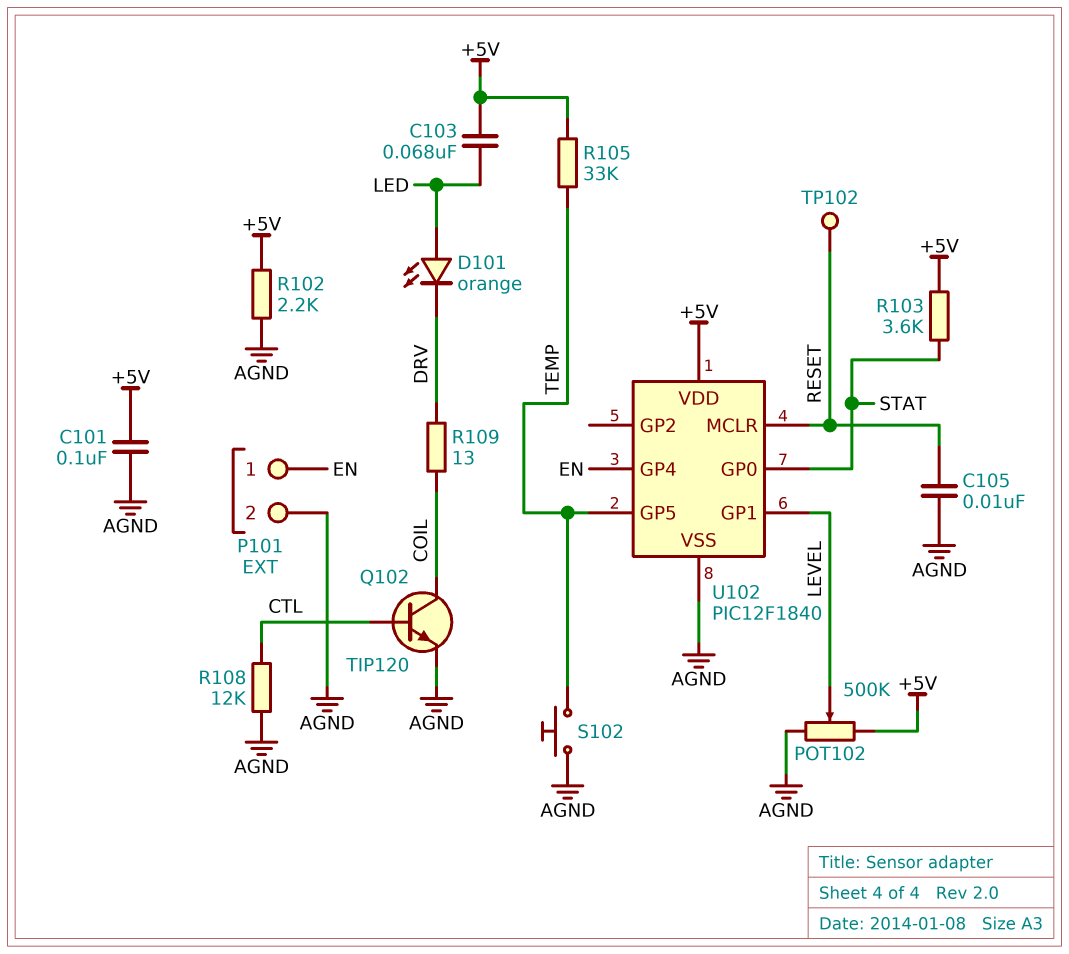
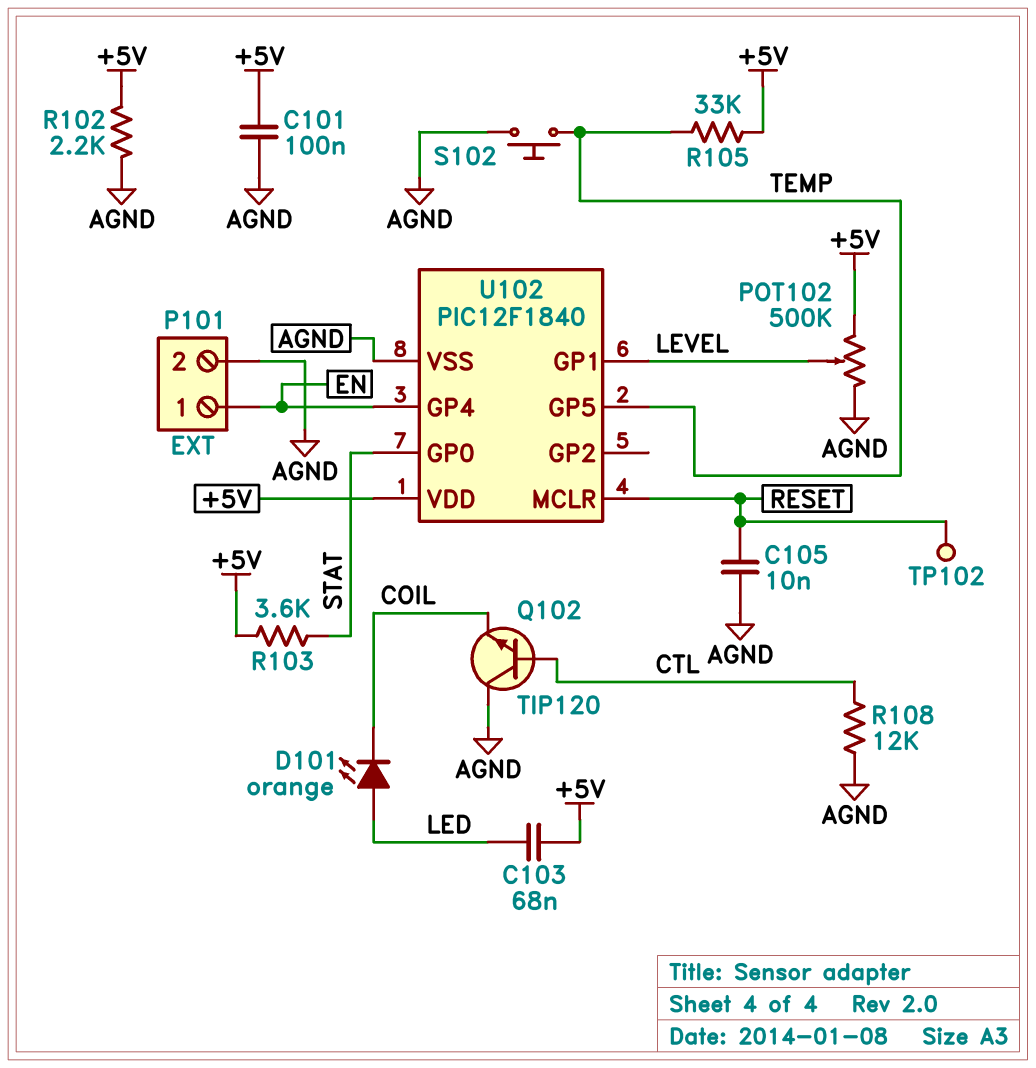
D101: LED orange (A LED, K DRV) -> LED orange (A LED, K COIL)
Q102: NPN TIP120 (B CTL, C COIL, E AGND) -> NPN TIP120 (B CTL, C AGND, E COIL)
R109: 13 (COIL, DRV) -> none

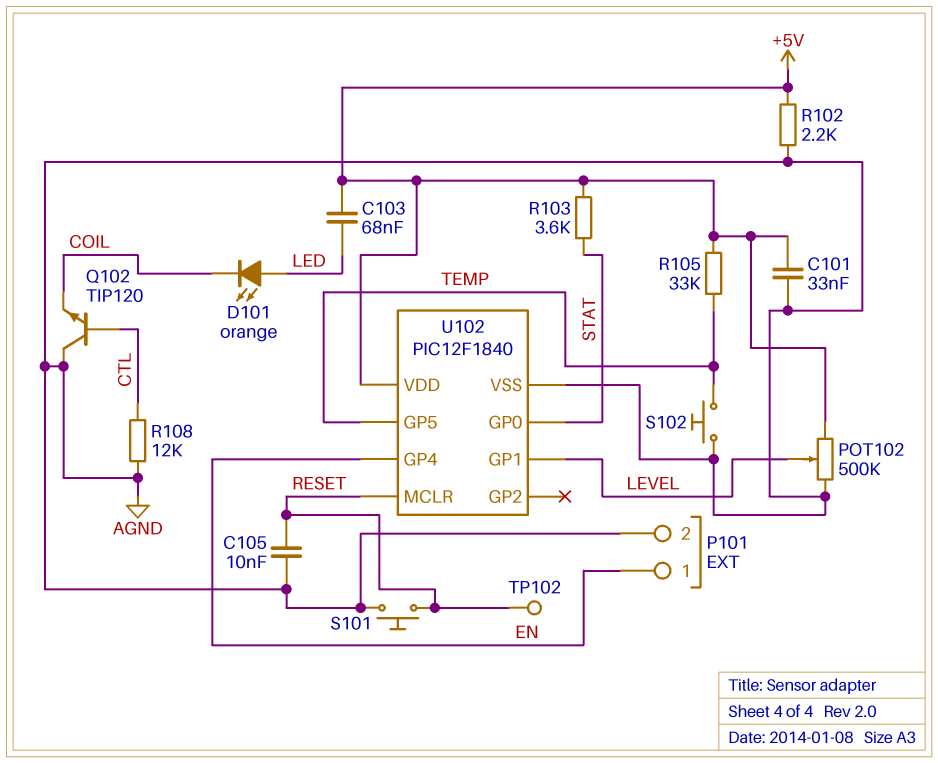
C101: 100nF (+5V, AGND) -> 33nF (+5V, AGND)
S101: none -> button (AGND, RESET)

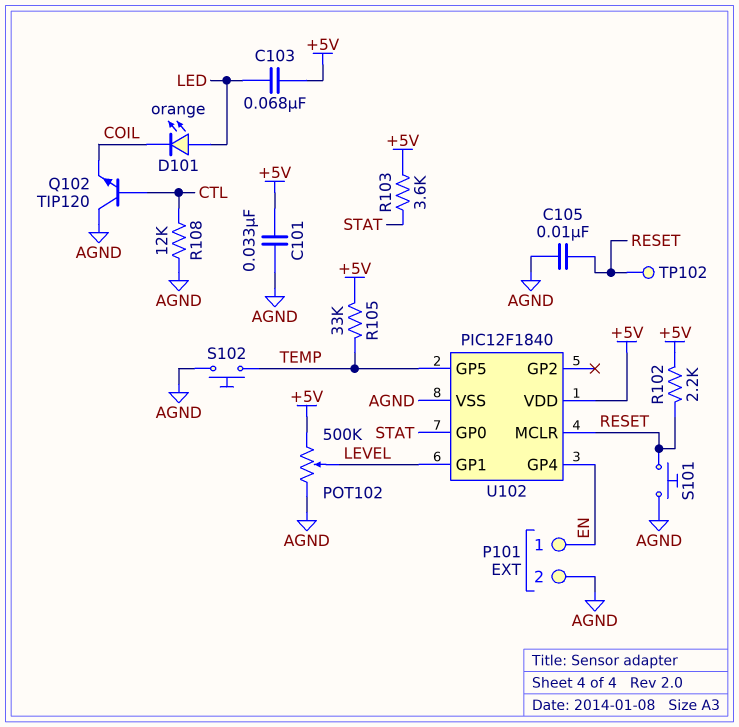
R102: 2.2k (+5V, AGND) -> 2.2k (+5V, RESET)

